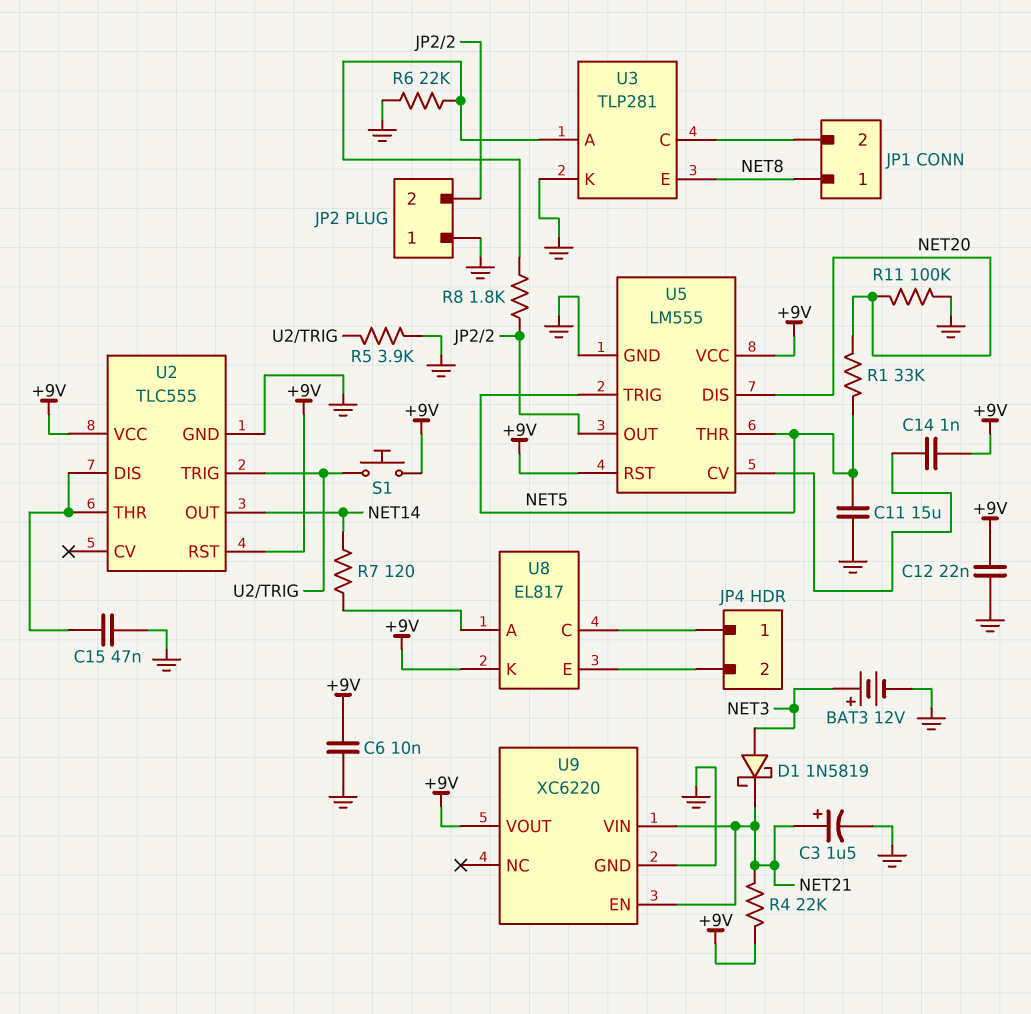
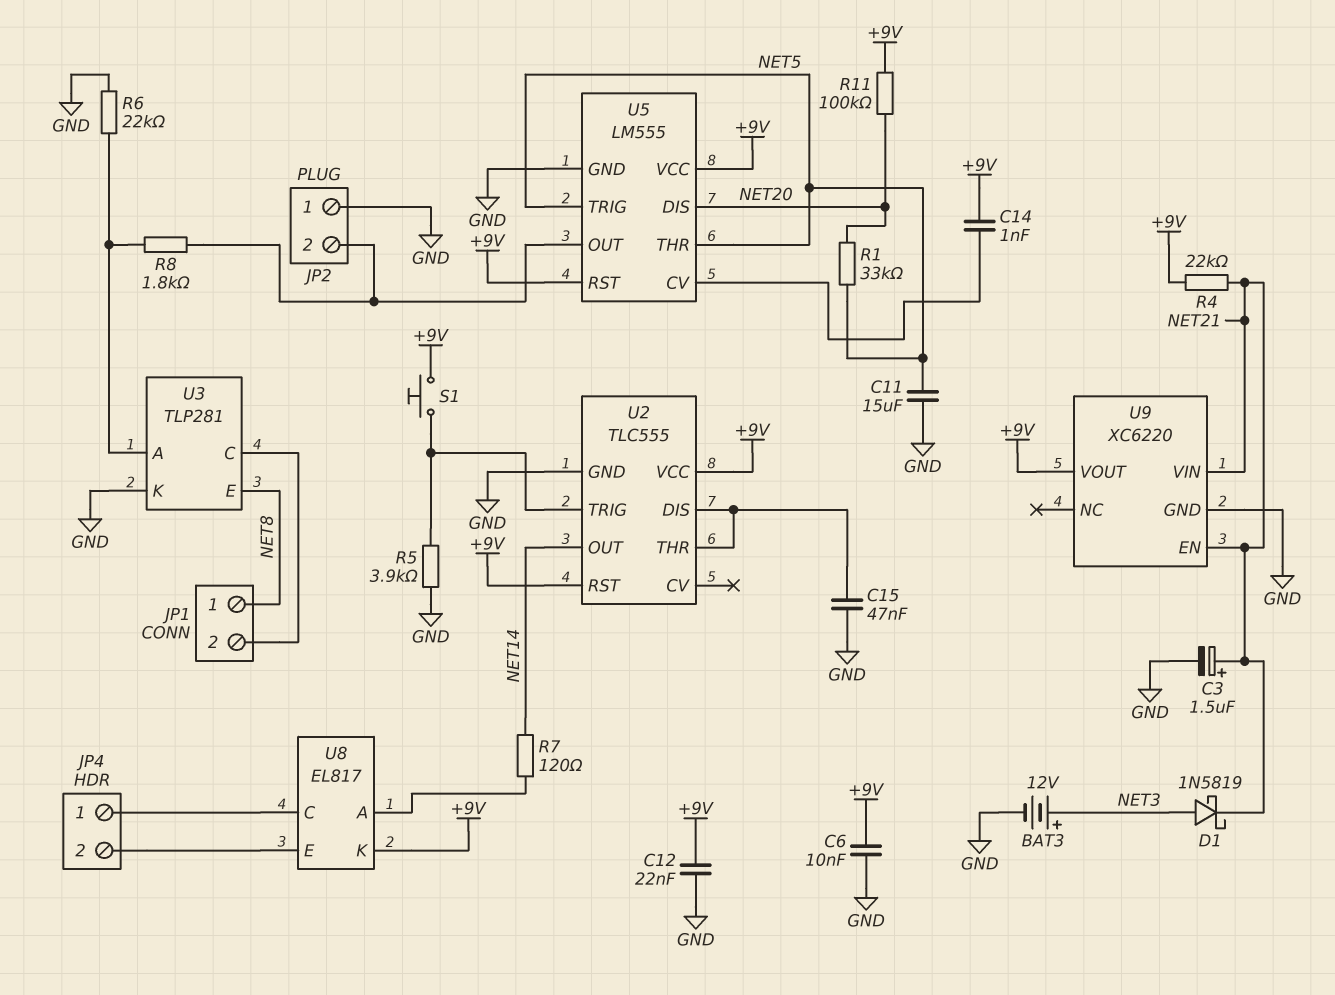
R11: 100k (GND, NET20) -> 100k (+9V, NET20)

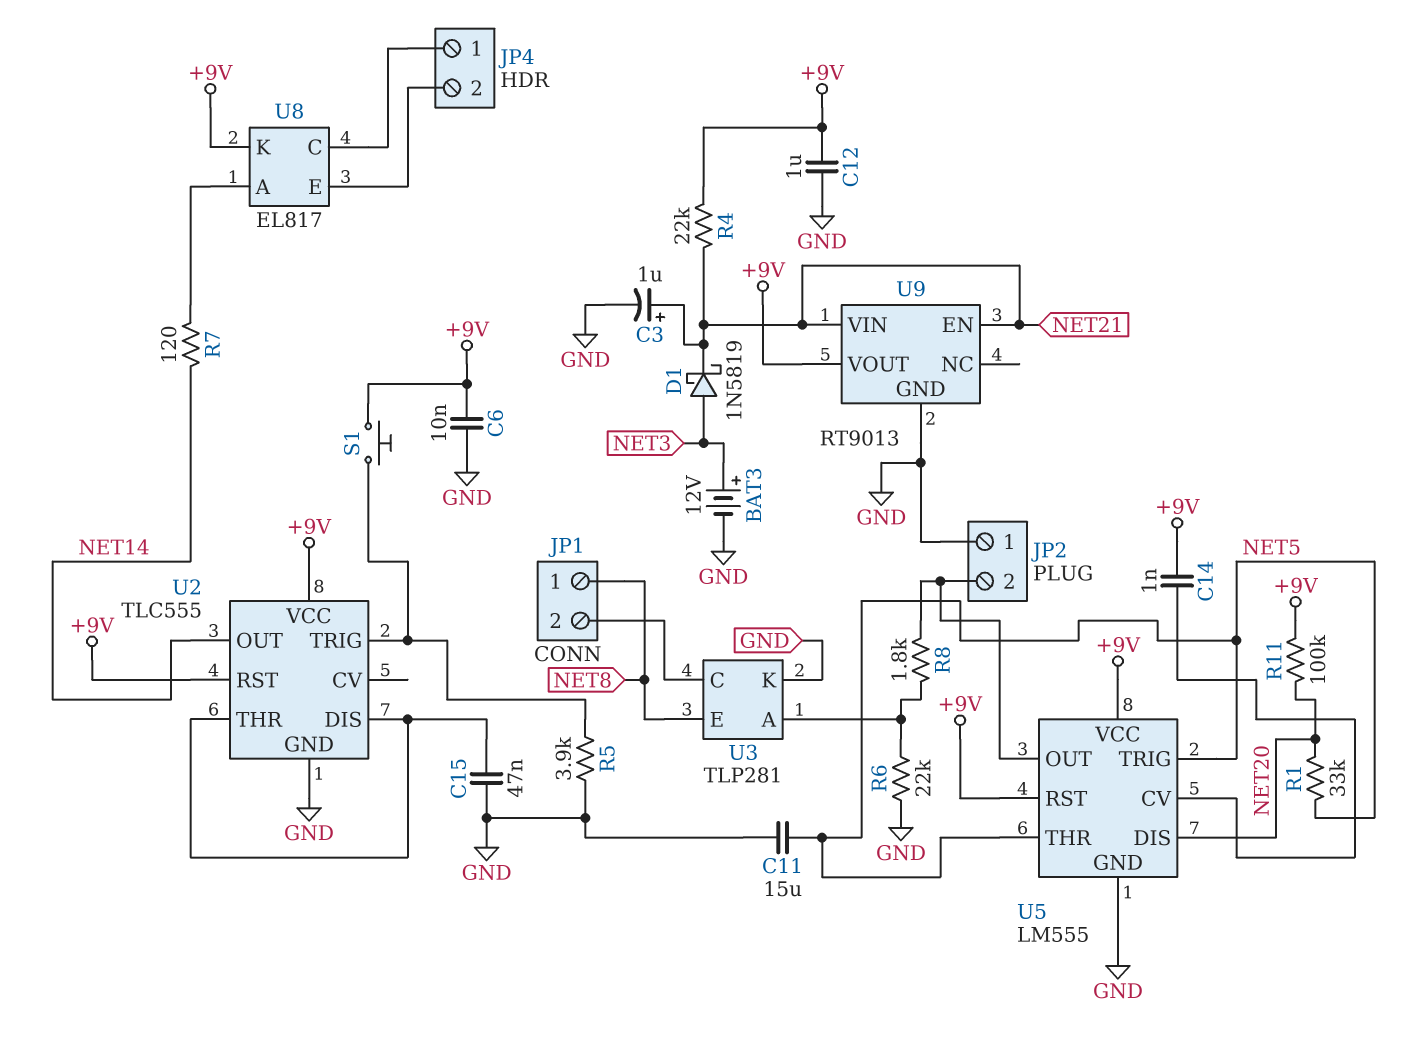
C3: 1.5uF (plus NET21, minus GND) -> 1uF (plus NET21, minus GND)
C12: 22nF (+9V, GND) -> 1uF (+9V, GND)
U9: XC6220 -> RT9013

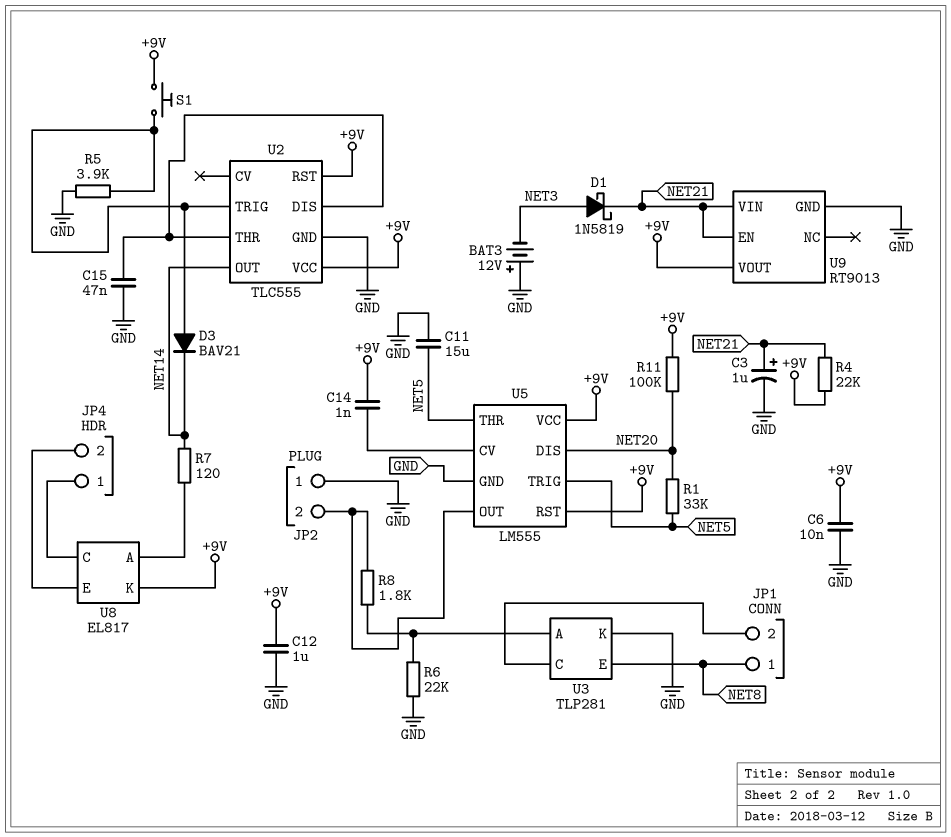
BAT3: 12V (plus NET3, minus GND) -> 12V (plus GND, minus NET3)
D3: none -> diode BAV21 (A U2/TRIG, K NET14)

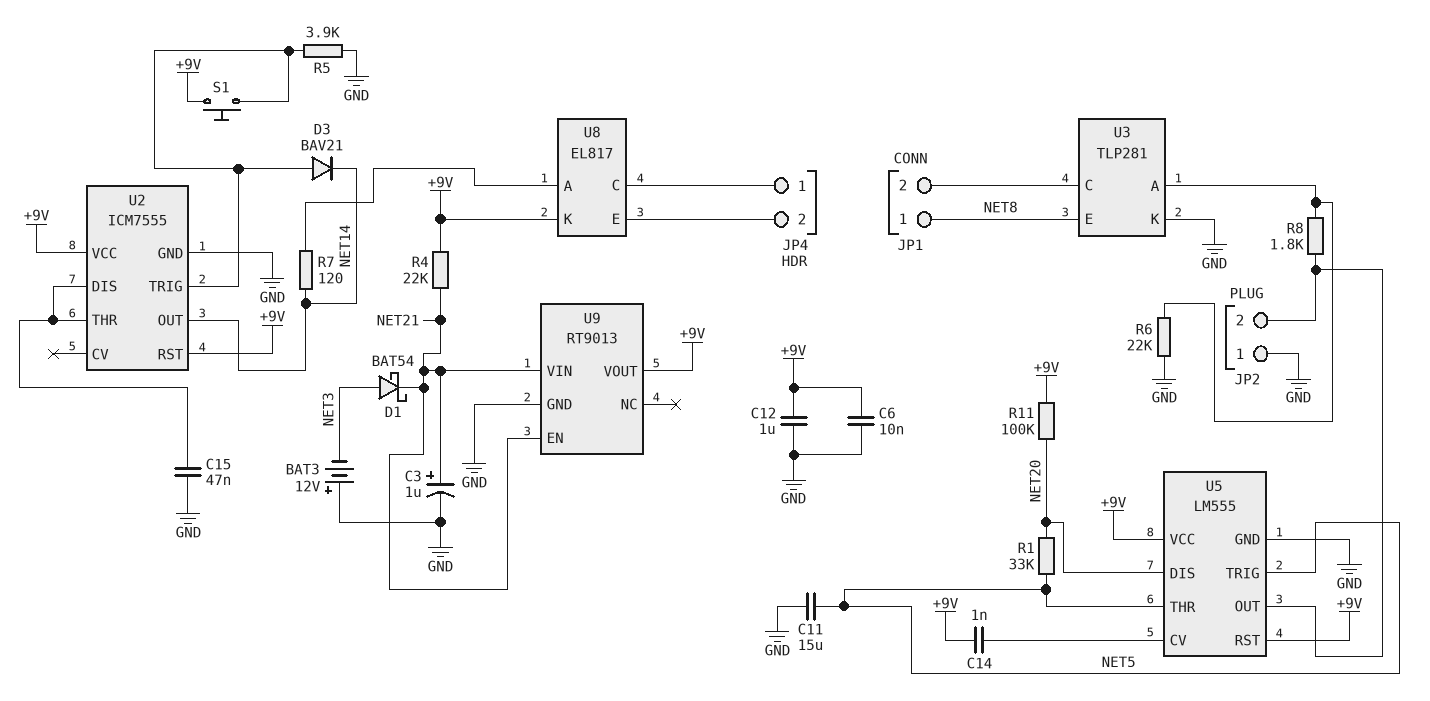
D1: schottky 1N5819 (A NET3, K NET21) -> schottky BAT54 (A NET3, K NET21)
U2: TLC555 -> ICM7555

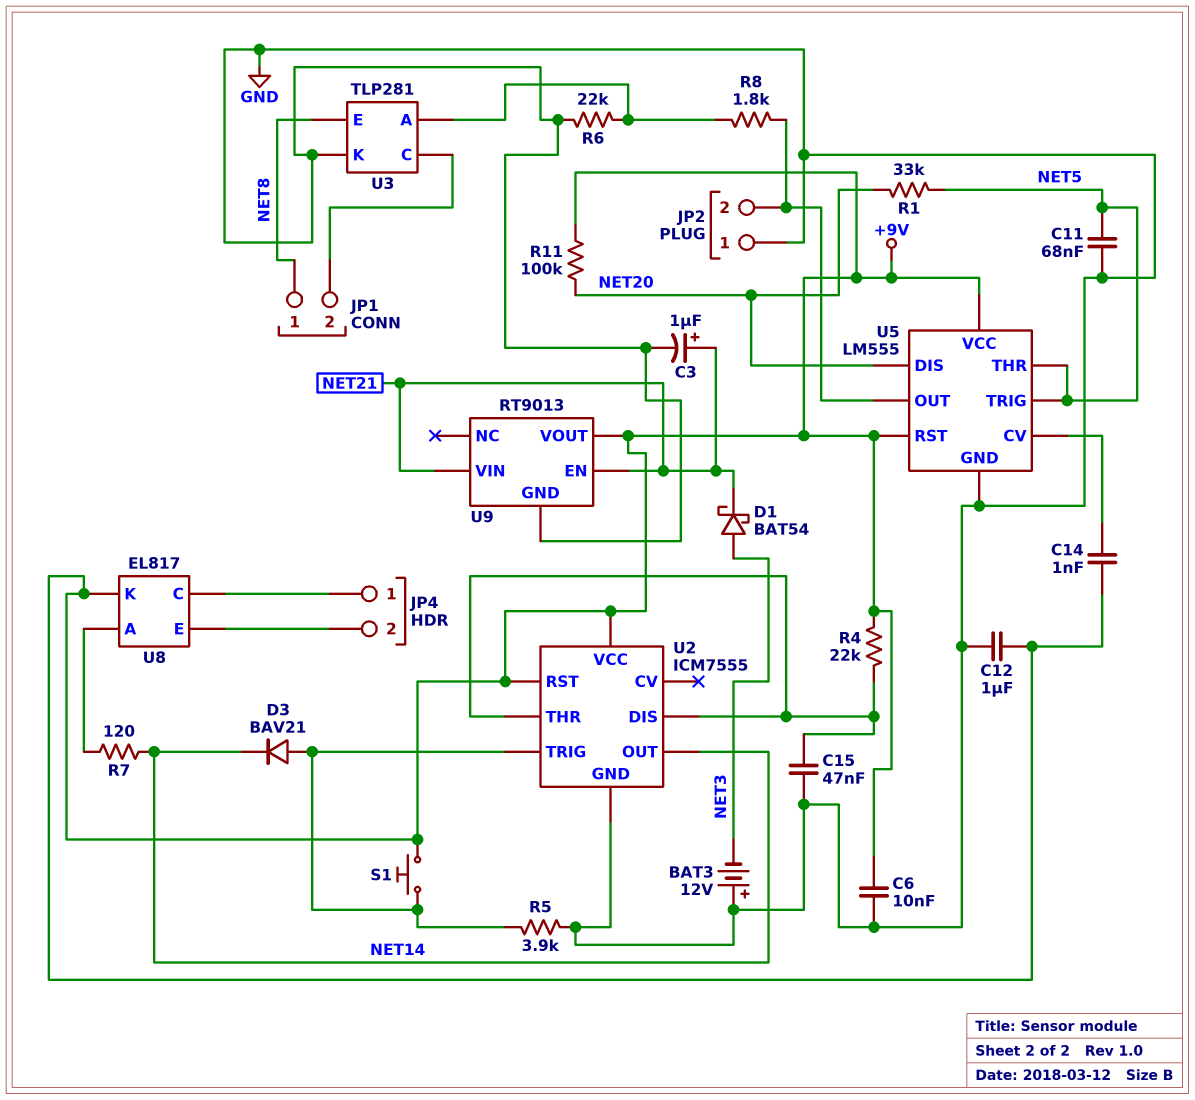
C11: 15uF (GND, NET5) -> 68nF (GND, NET5)
R4: 22k (+9V, NET21) -> 22k (+9V, U2/DIS)

